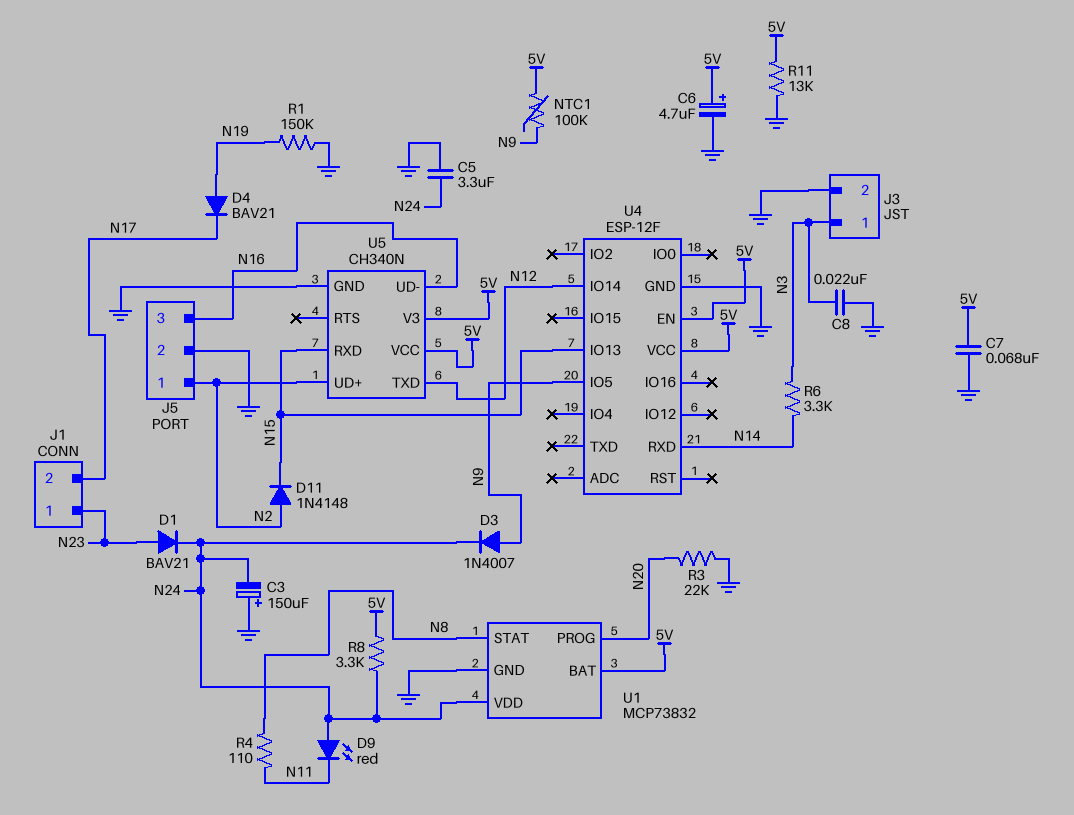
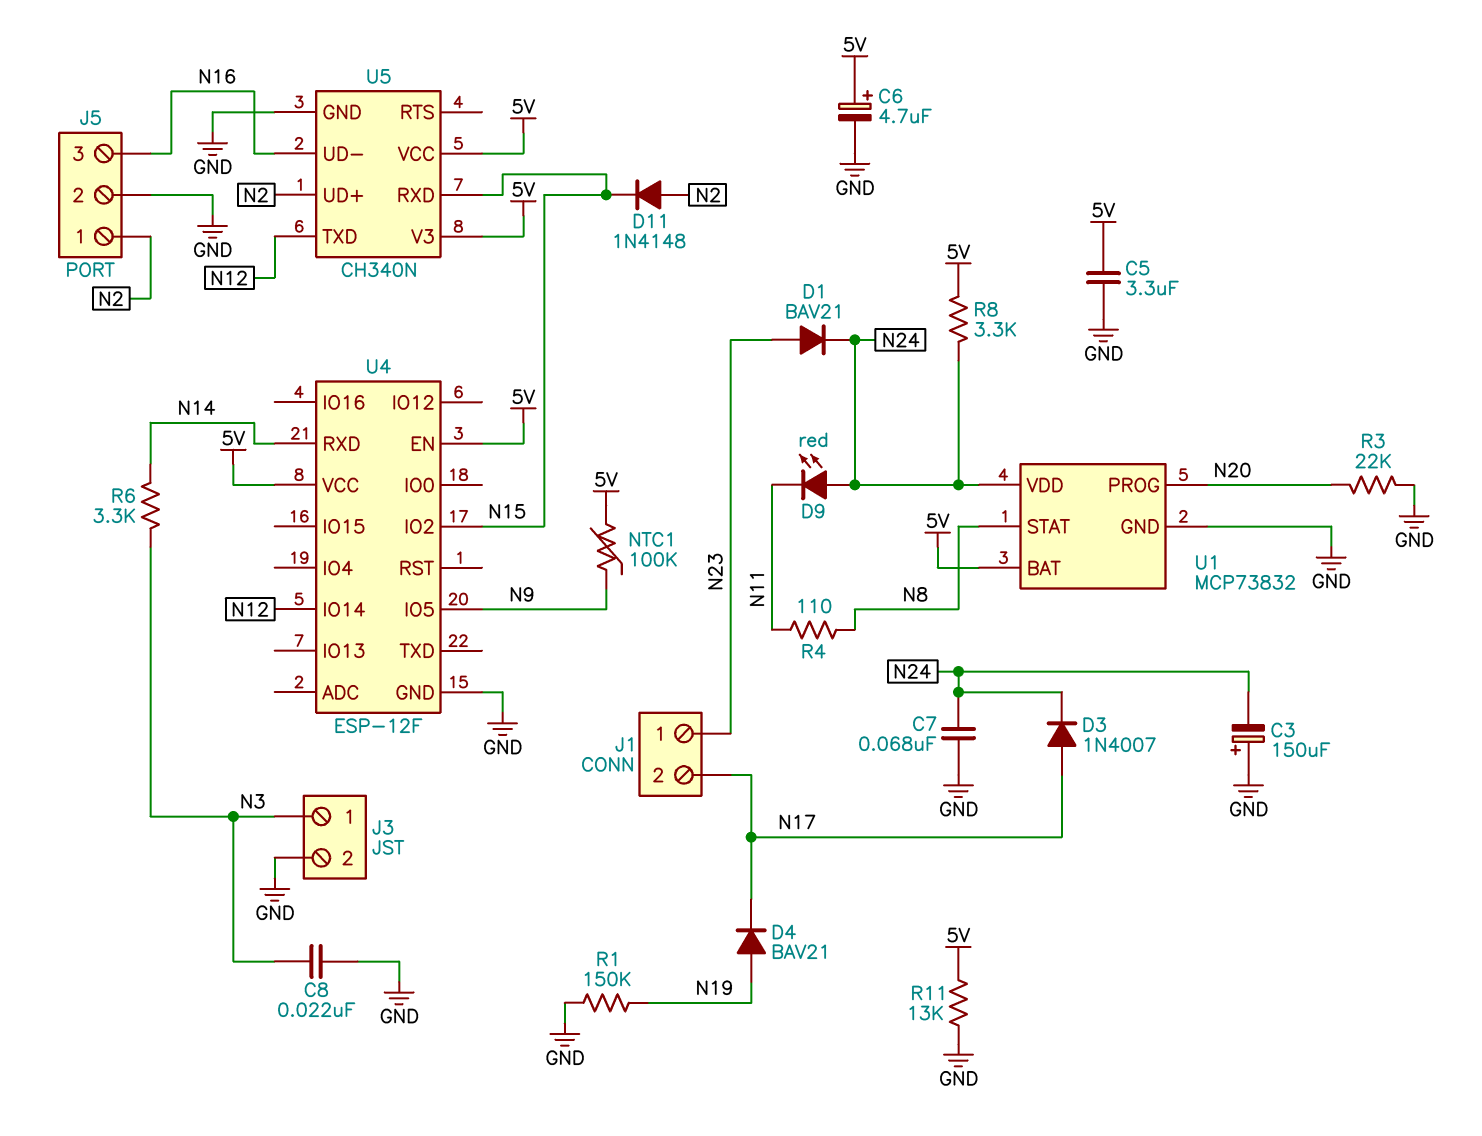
C5: 3.3uF (GND, N24) -> 3.3uF (5V, GND)
C7: 68nF (5V, GND) -> 68nF (GND, N24)
D3: diode 1N4007 (A N9, K N24) -> diode 1N4007 (A N17, K N24)
U4 pin IO2: none -> N15
U4 pin IO13: N15 -> none

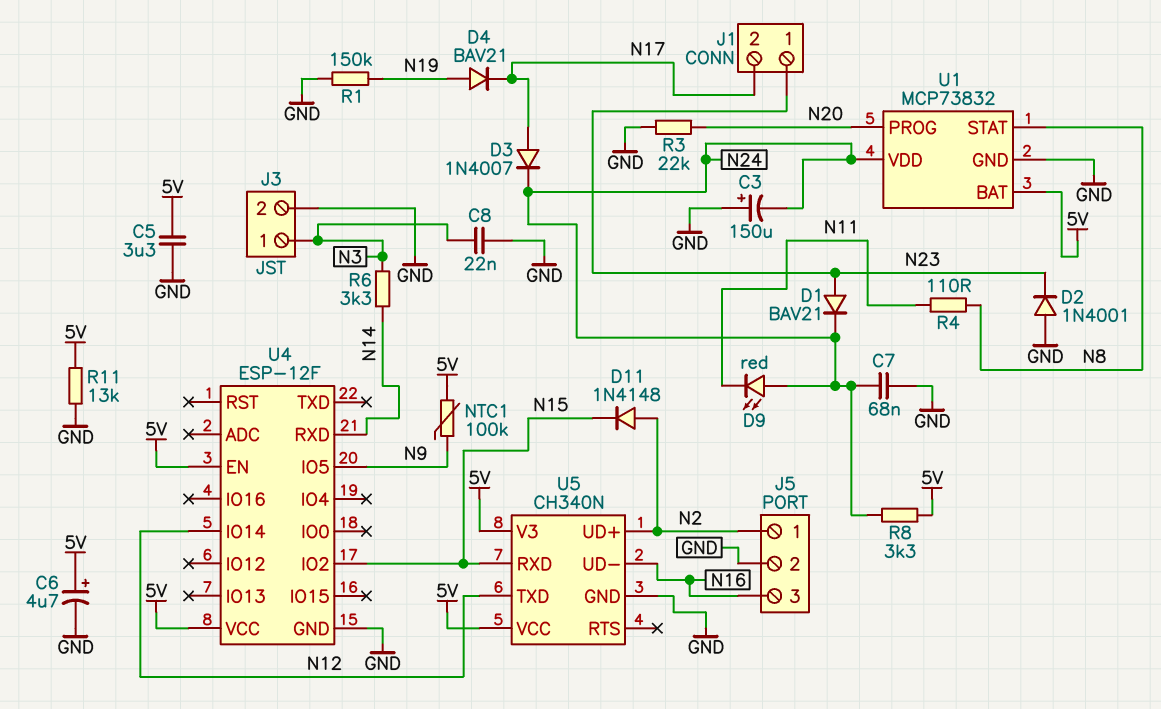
D2: none -> diode 1N4001 (A GND, K N23)

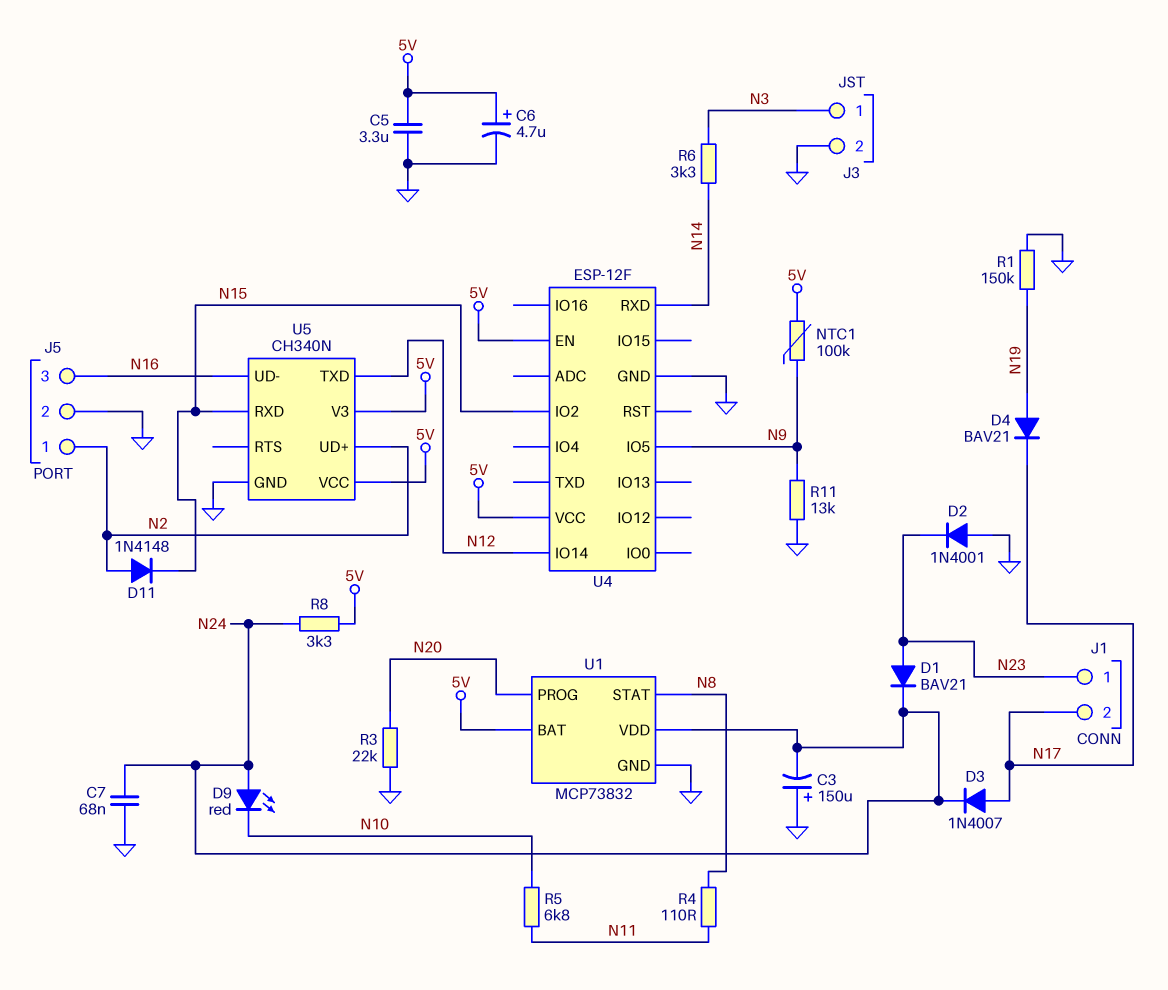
C8: 22nF (GND, N3) -> none
D9: LED red (A N24, K N11) -> LED red (A N24, K N10)
R5: none -> 6.8k (N10, N11)
R11: 13k (5V, GND) -> 13k (GND, N9)

